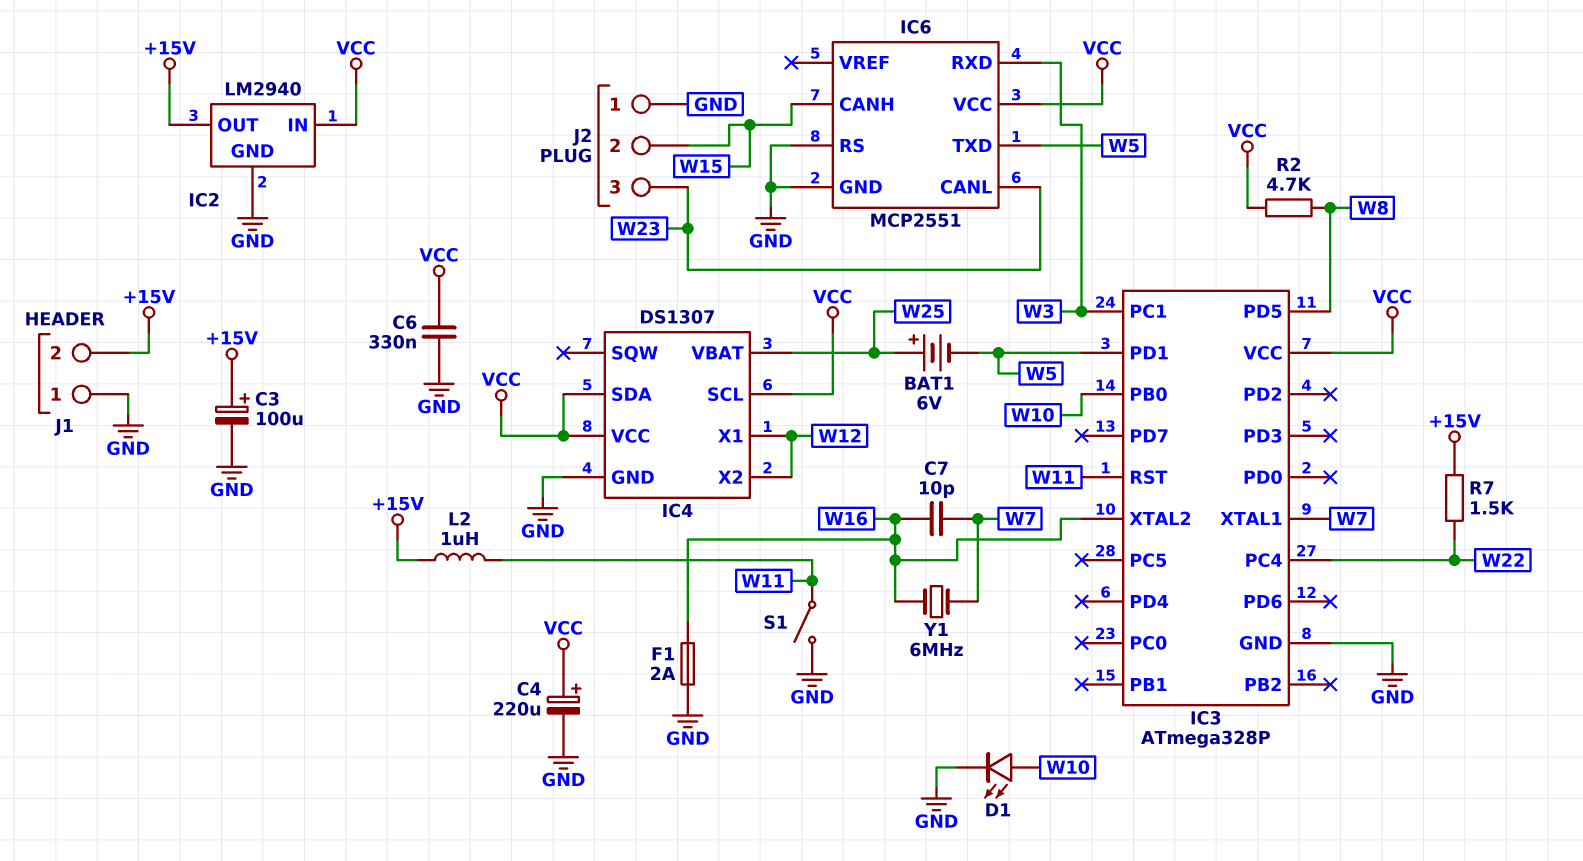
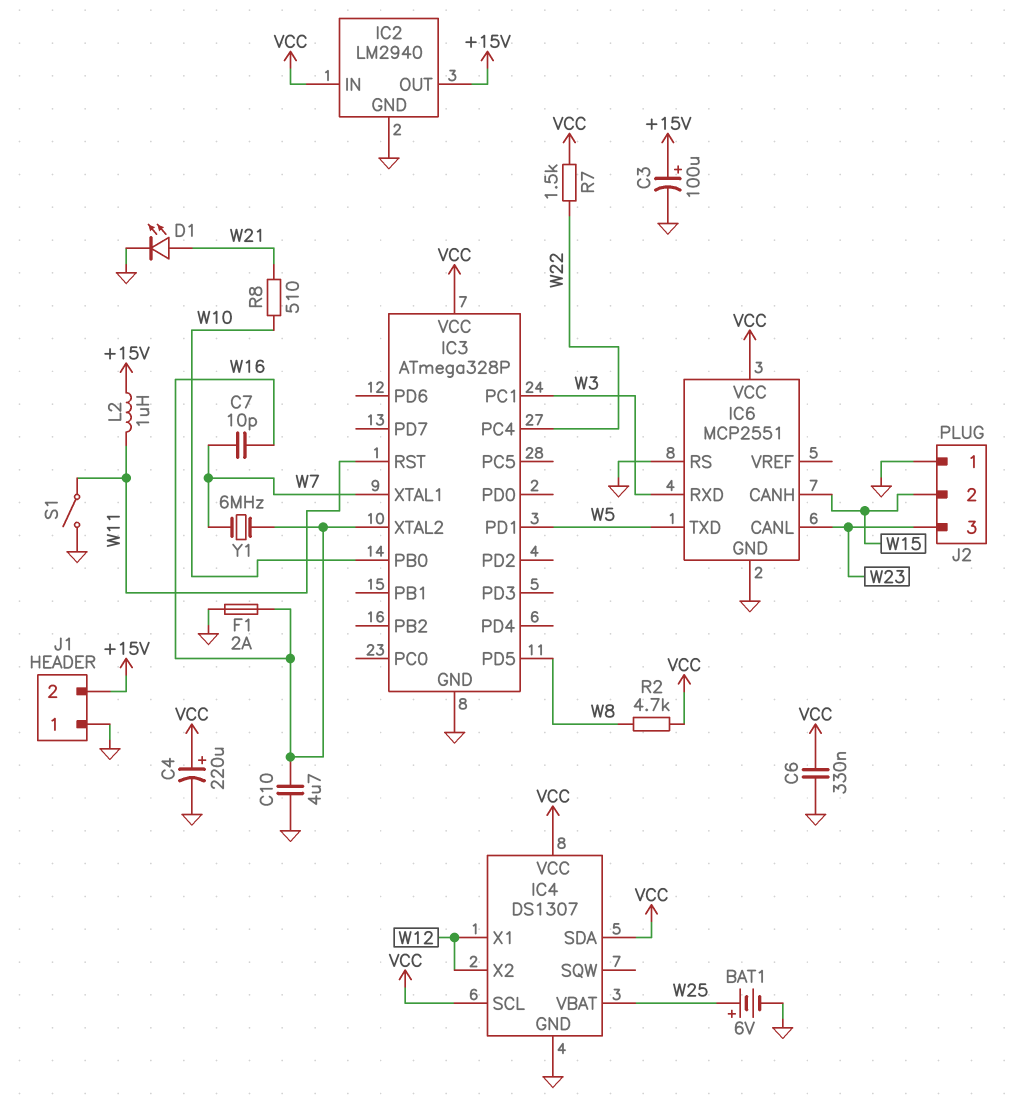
BAT1: 6V (plus W25, minus W5) -> 6V (plus W25, minus GND)
C10: none -> 4.7uF (GND, W16)
D1: LED (A W10, K GND) -> LED (A W21, K GND)
R7: 1.5k (+15V, W22) -> 1.5k (VCC, W22)
R8: none -> 510 (W10, W21)

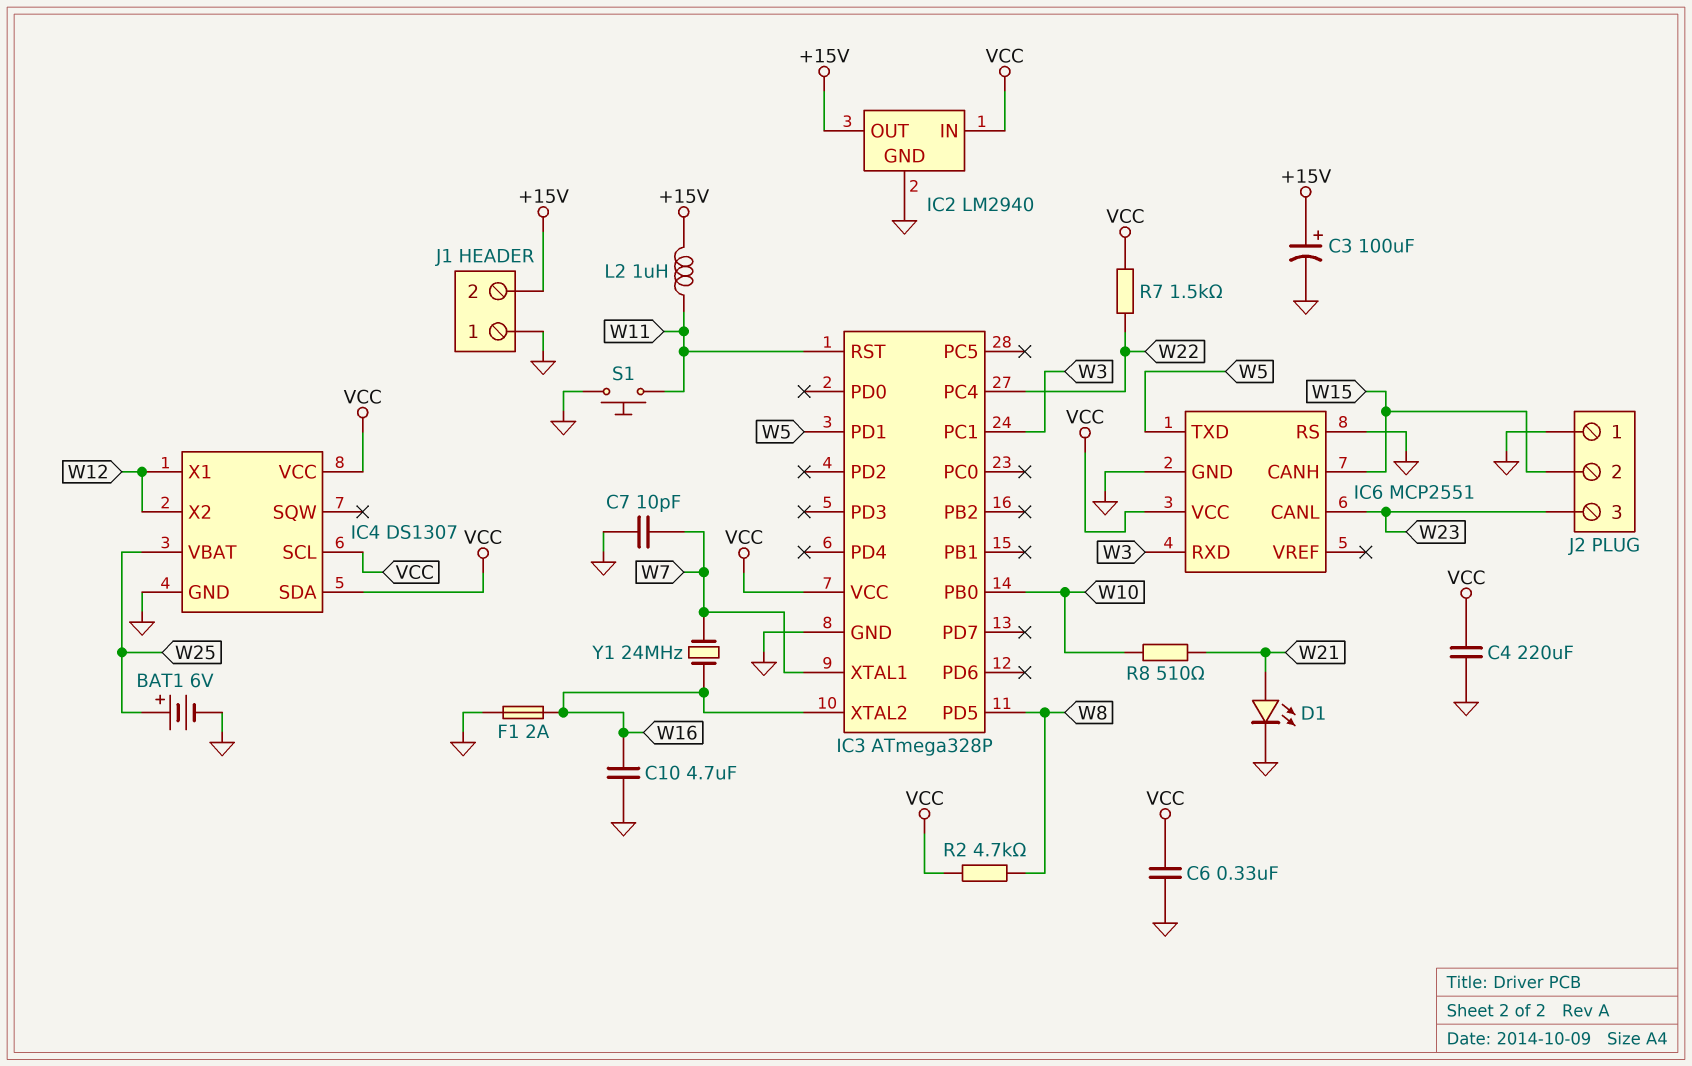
C4: 220uF (plus VCC, minus GND) -> 220uF (GND, VCC)
C7: 10pF (W7, W16) -> 10pF (GND, W7)
S1: switch (GND, W11) -> button (GND, W11)
Y1: 6MHz (W7, W16) -> 24MHz (W7, W16)

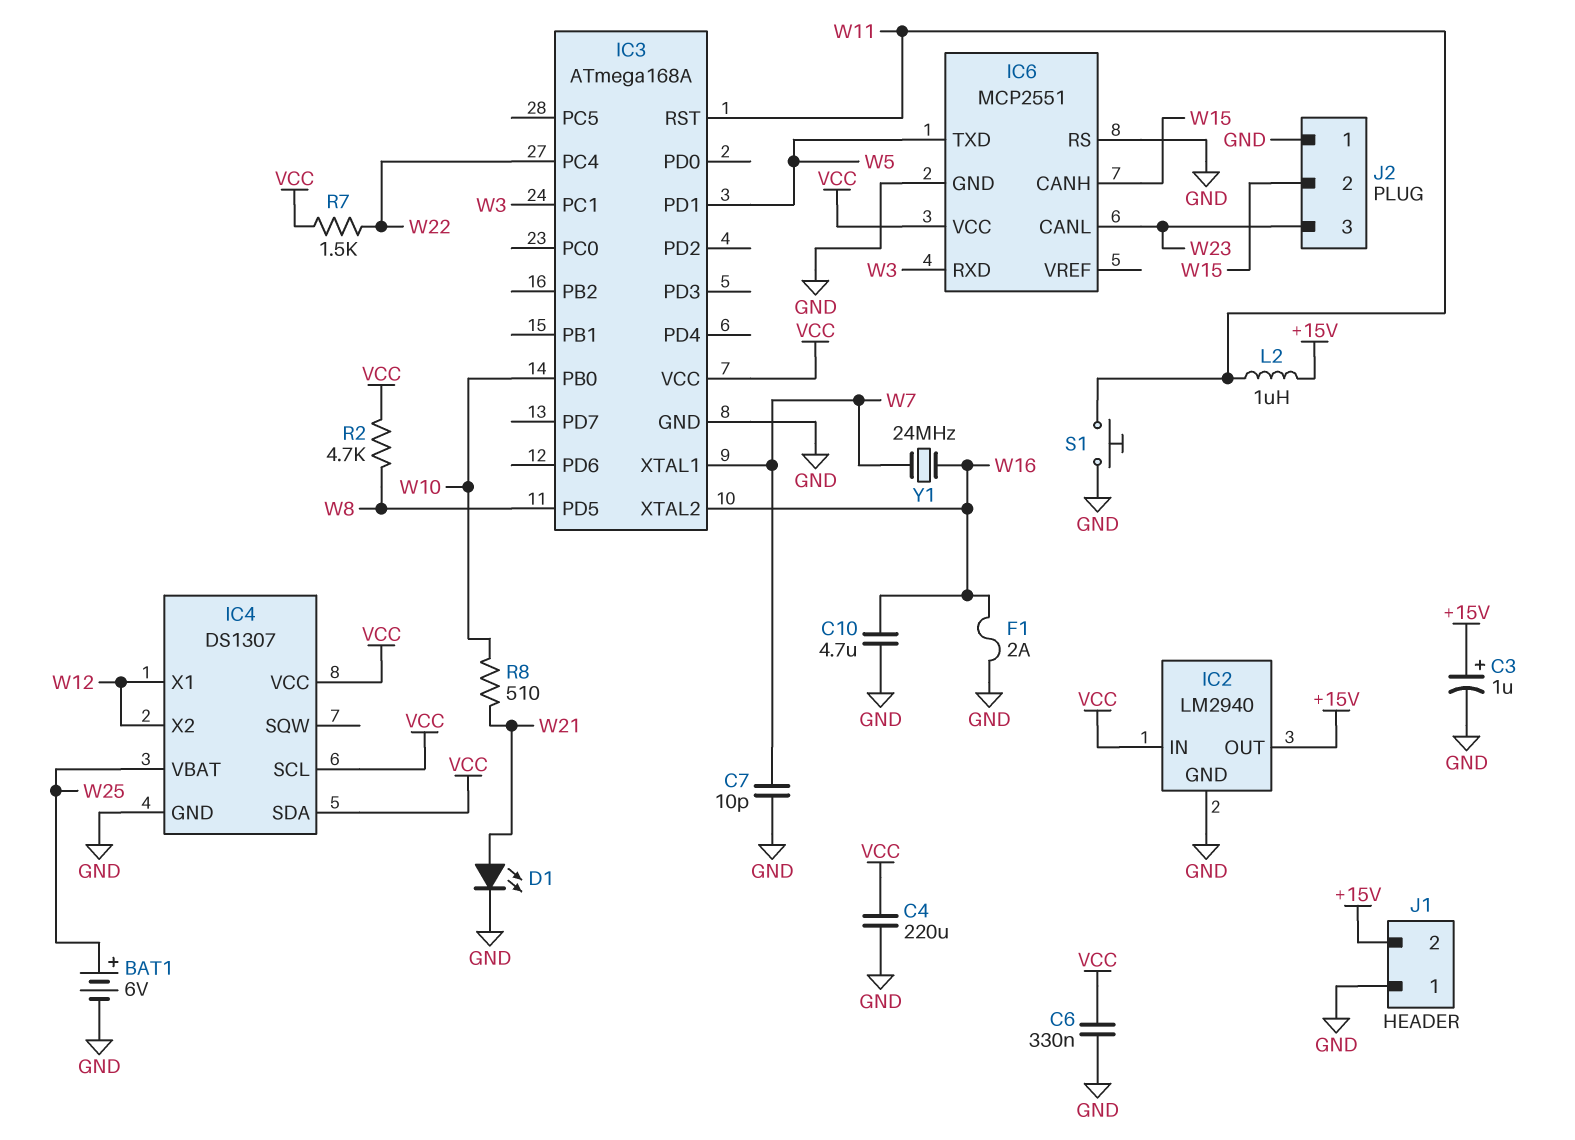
C3: 100uF (plus +15V, minus GND) -> 1uF (plus +15V, minus GND)
IC3: ATmega328P -> ATmega168A

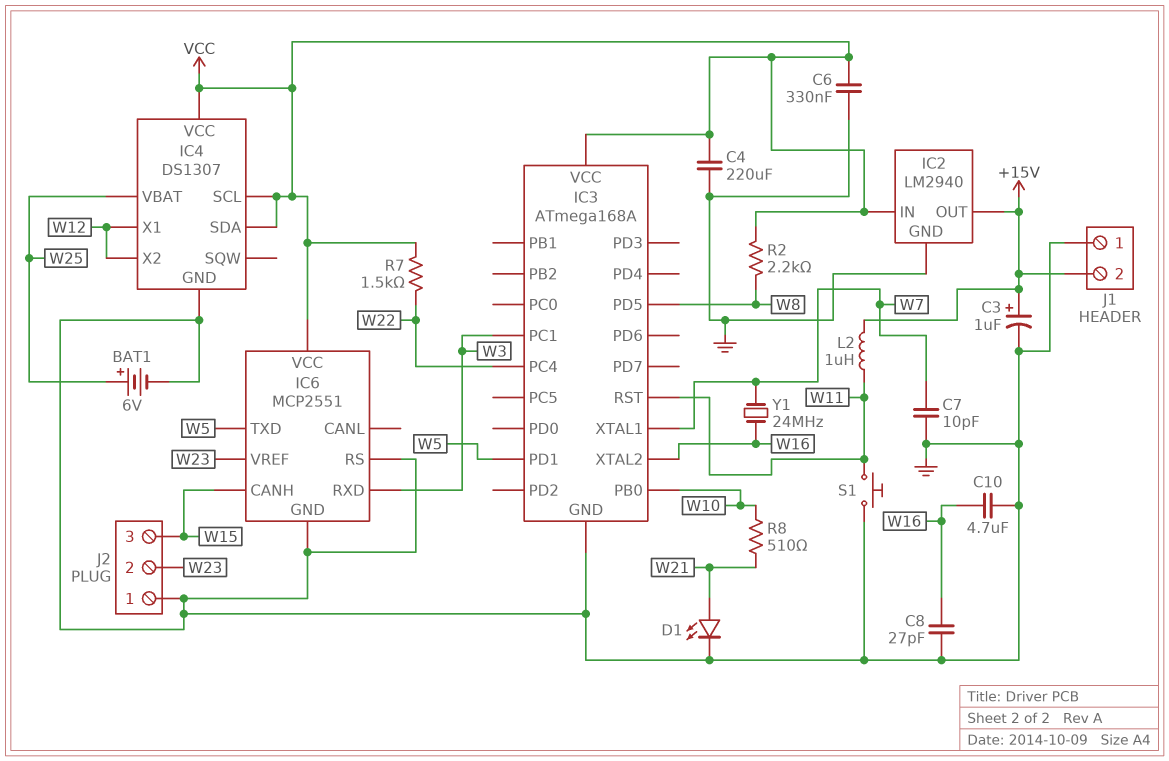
C8: none -> 27pF (GND, W16)
F1: 2A (GND, W16) -> none
IC6 pin CANL: W23 -> none
IC6 pin VREF: none -> W23
J2 pin 2: W15 -> W23
J2 pin 3: W23 -> W15
R2: 4.7k (VCC, W8) -> 2.2k (VCC, W8)

